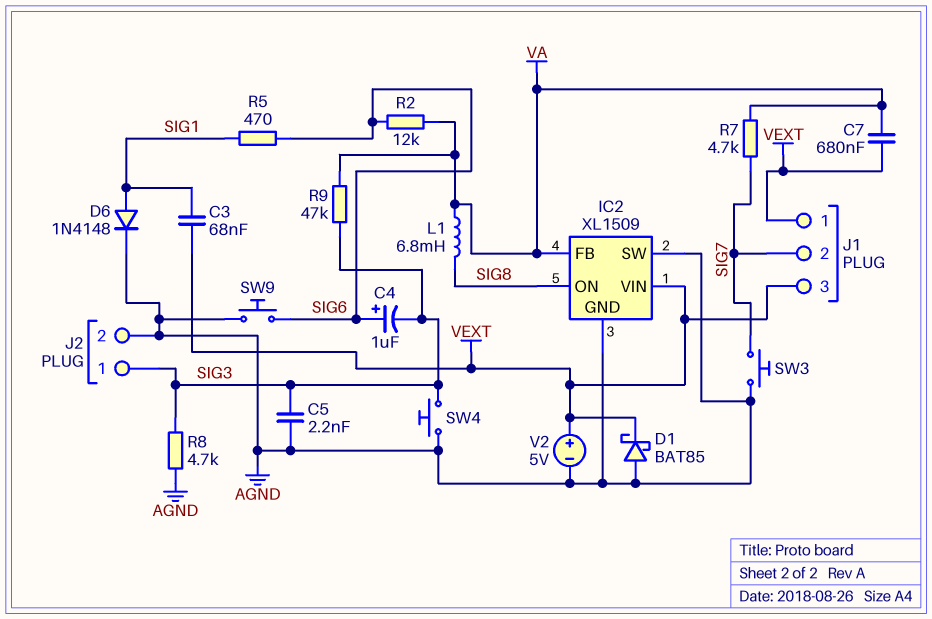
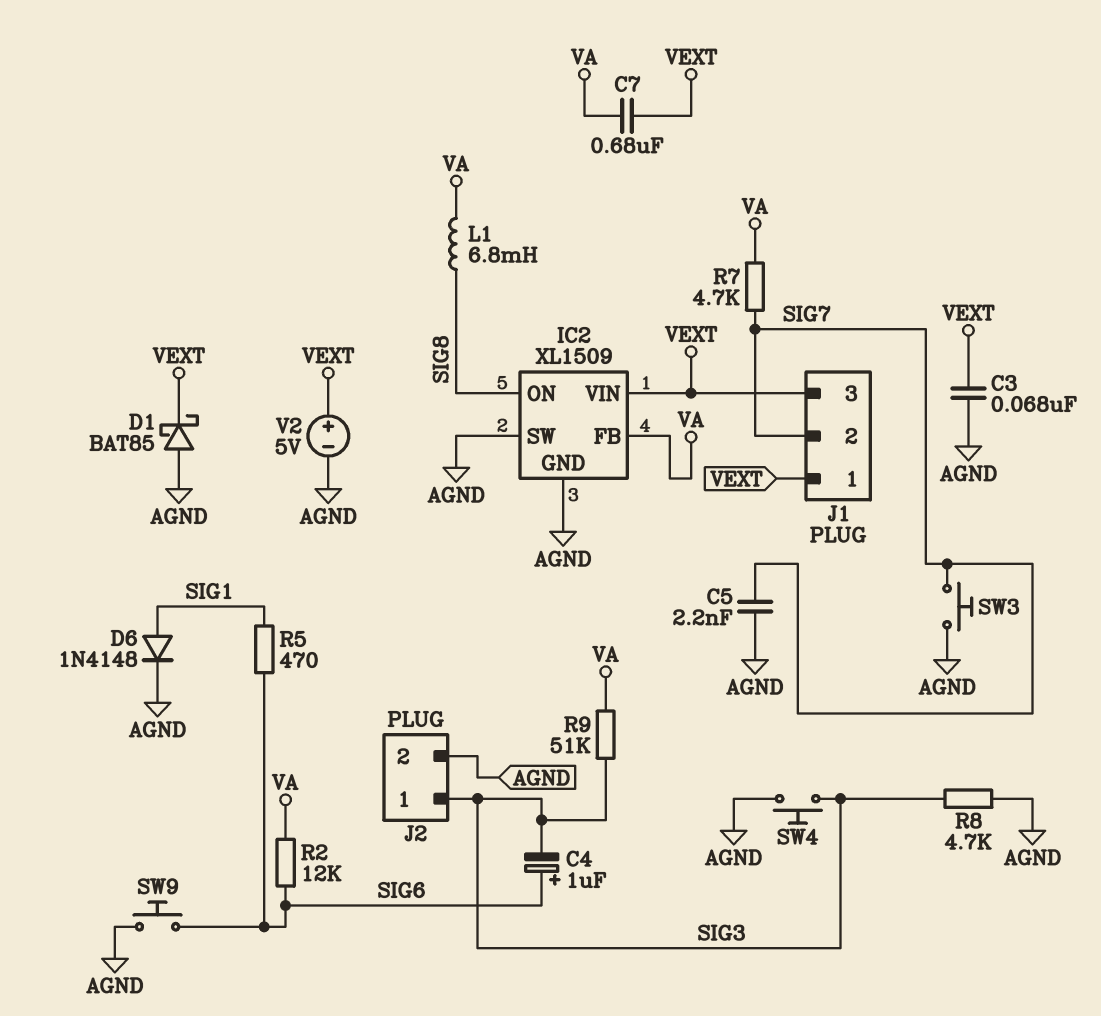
C3: 68nF (SIG1, VEXT) -> 68nF (AGND, VEXT)
C5: 2.2nF (AGND, SIG3) -> 2.2nF (AGND, SIG7)
R9: 47k (SIG3, VA) -> 51k (SIG3, VA)

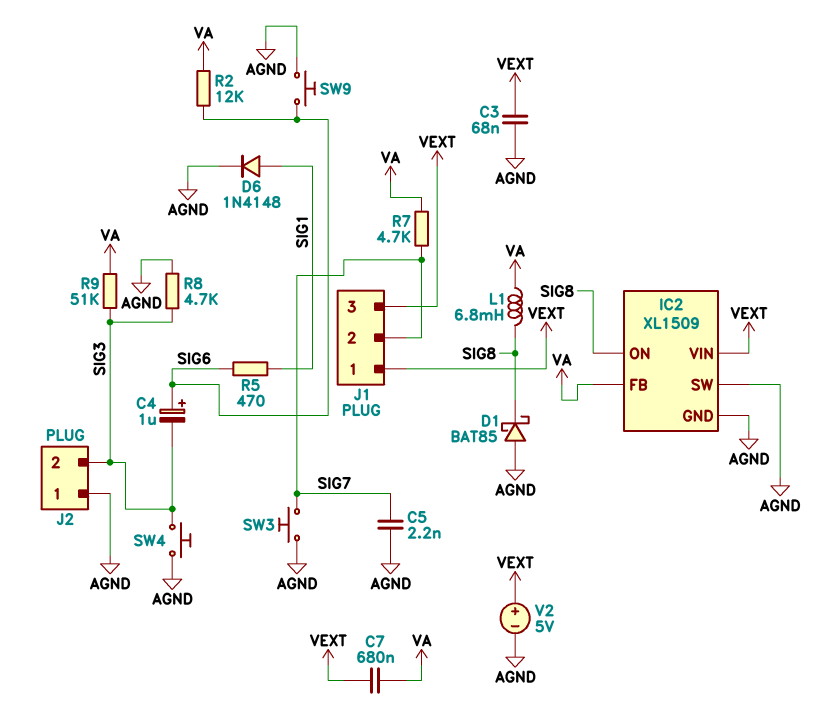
D1: schottky BAT85 (A AGND, K VEXT) -> schottky BAT85 (A AGND, K SIG8)
J2 pin 1: SIG3 -> AGND
J2 pin 2: AGND -> SIG3

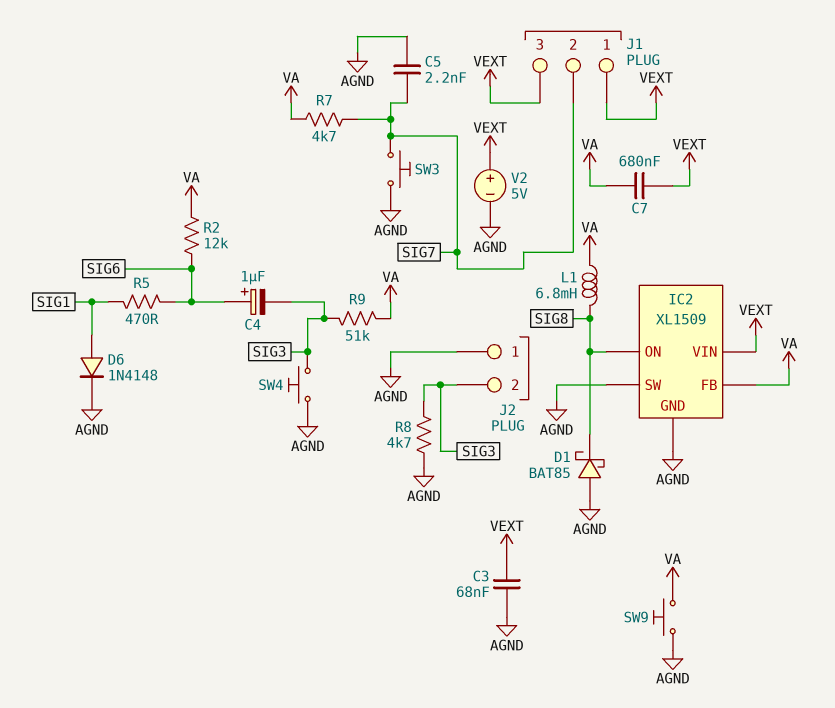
SW9: button (AGND, SIG6) -> button (AGND, VA)

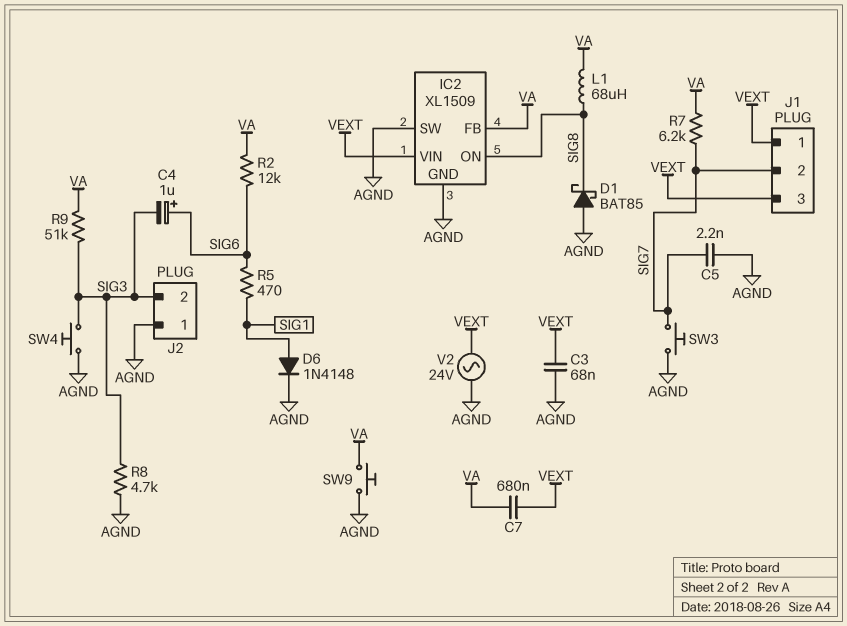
L1: 6.8mH (SIG8, VA) -> 68uH (SIG8, VA)
R7: 4.7k (SIG7, VA) -> 6.2k (SIG7, VA)
V2: 5V (plus VEXT, minus AGND) -> AC 24V (AGND, VEXT)

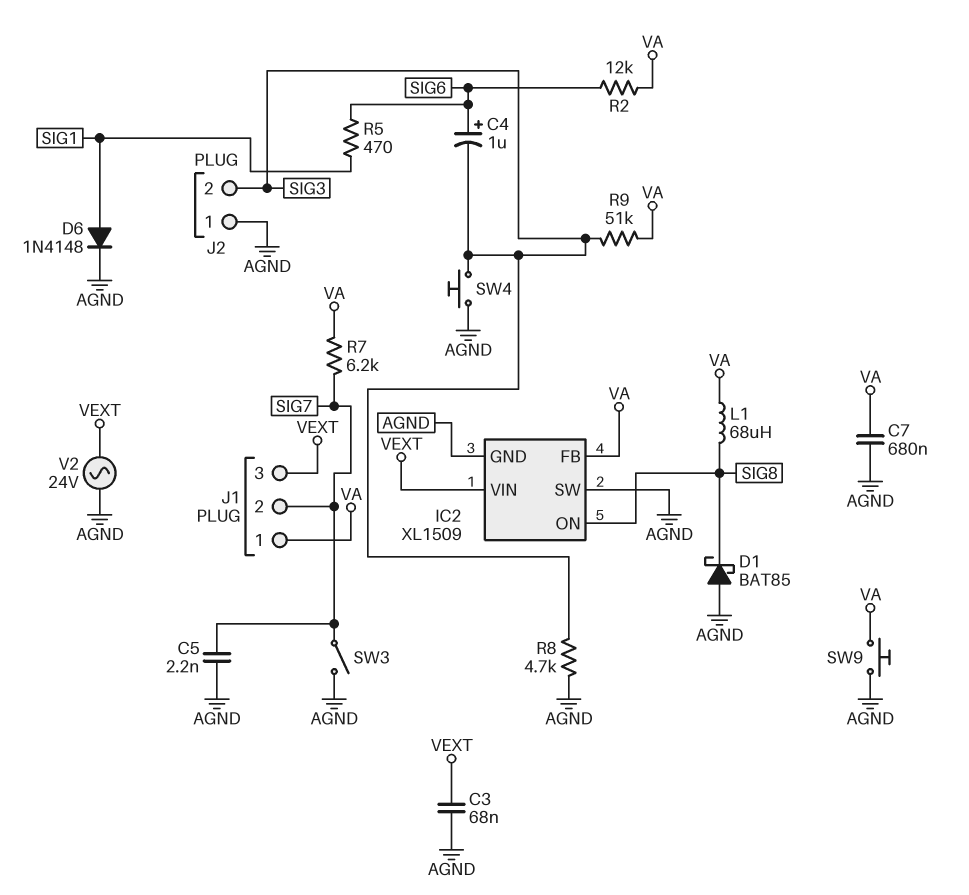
C7: 680nF (VA, VEXT) -> 680nF (AGND, VA)
J1 pin 1: VEXT -> VA
SW3: button (AGND, SIG7) -> switch (AGND, SIG7)

